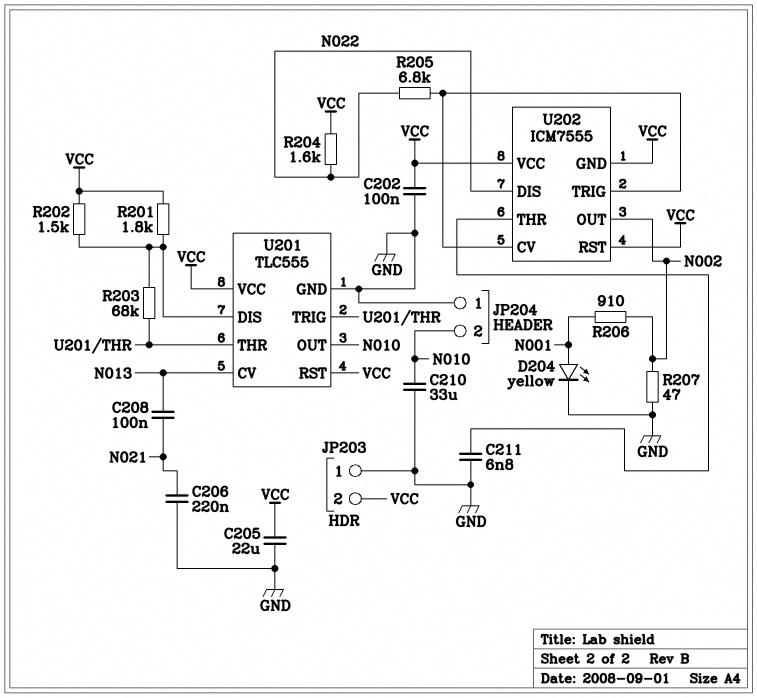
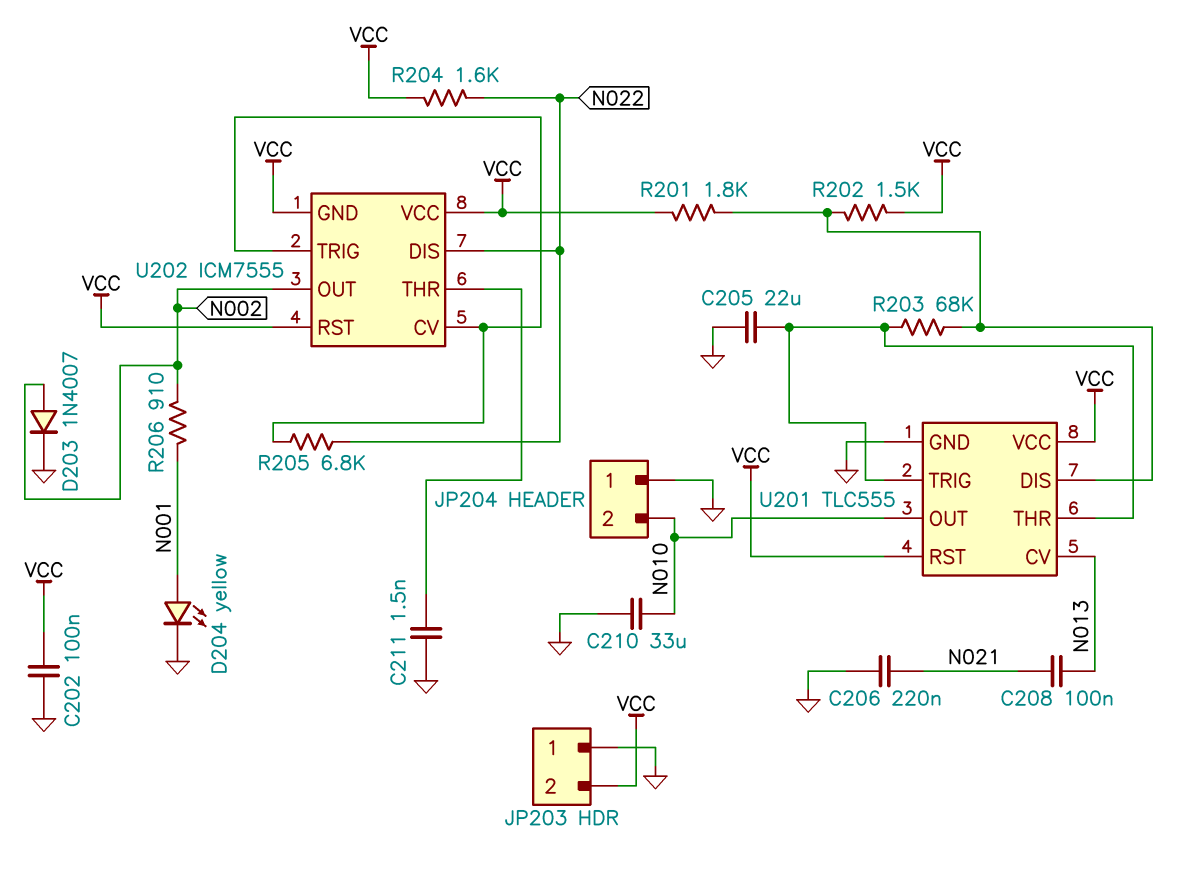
C205: 22uF (GND, VCC) -> 22uF (GND, U201/THR)
C211: 6.8nF (GND, U202/THR) -> 1.5nF (GND, U202/THR)
D203: none -> diode 1N4007 (A N002, K GND)
R207: 47 (GND, N002) -> none

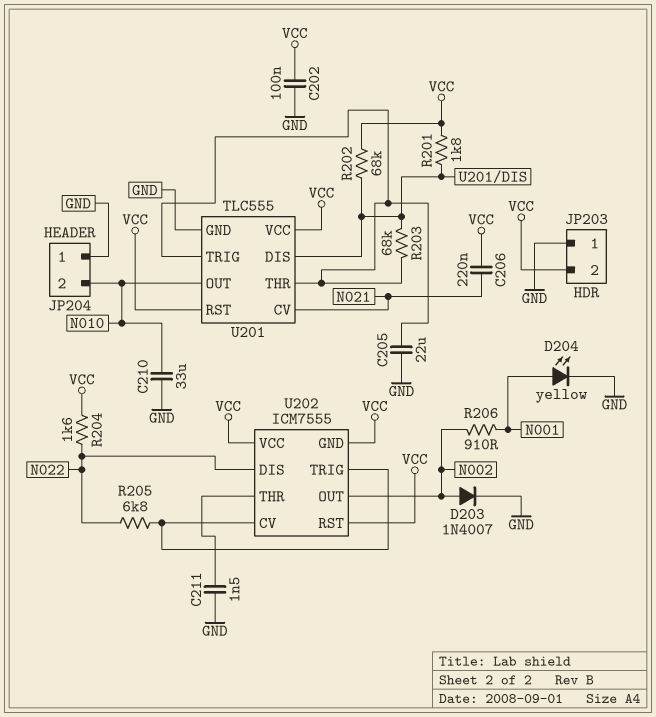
C206: 220nF (GND, N021) -> 220nF (N021, VCC)
C208: 100nF (N013, N021) -> none
R202: 1.5k (U201/DIS, VCC) -> 68k (U201/DIS, VCC)
U201 pin CV: N013 -> N021

